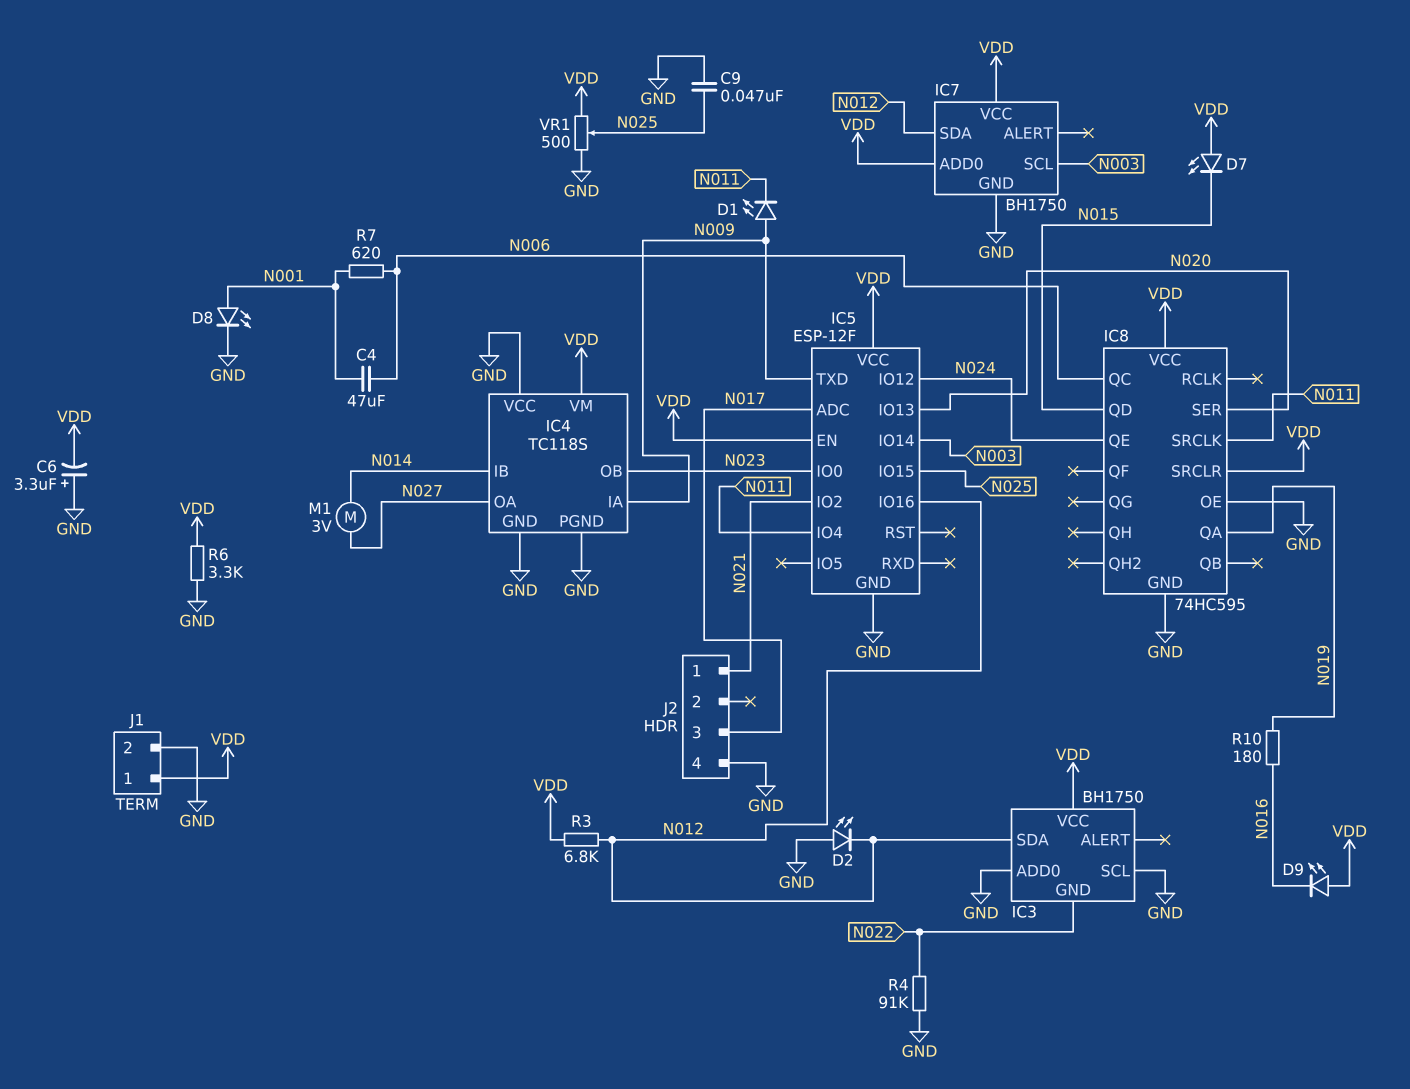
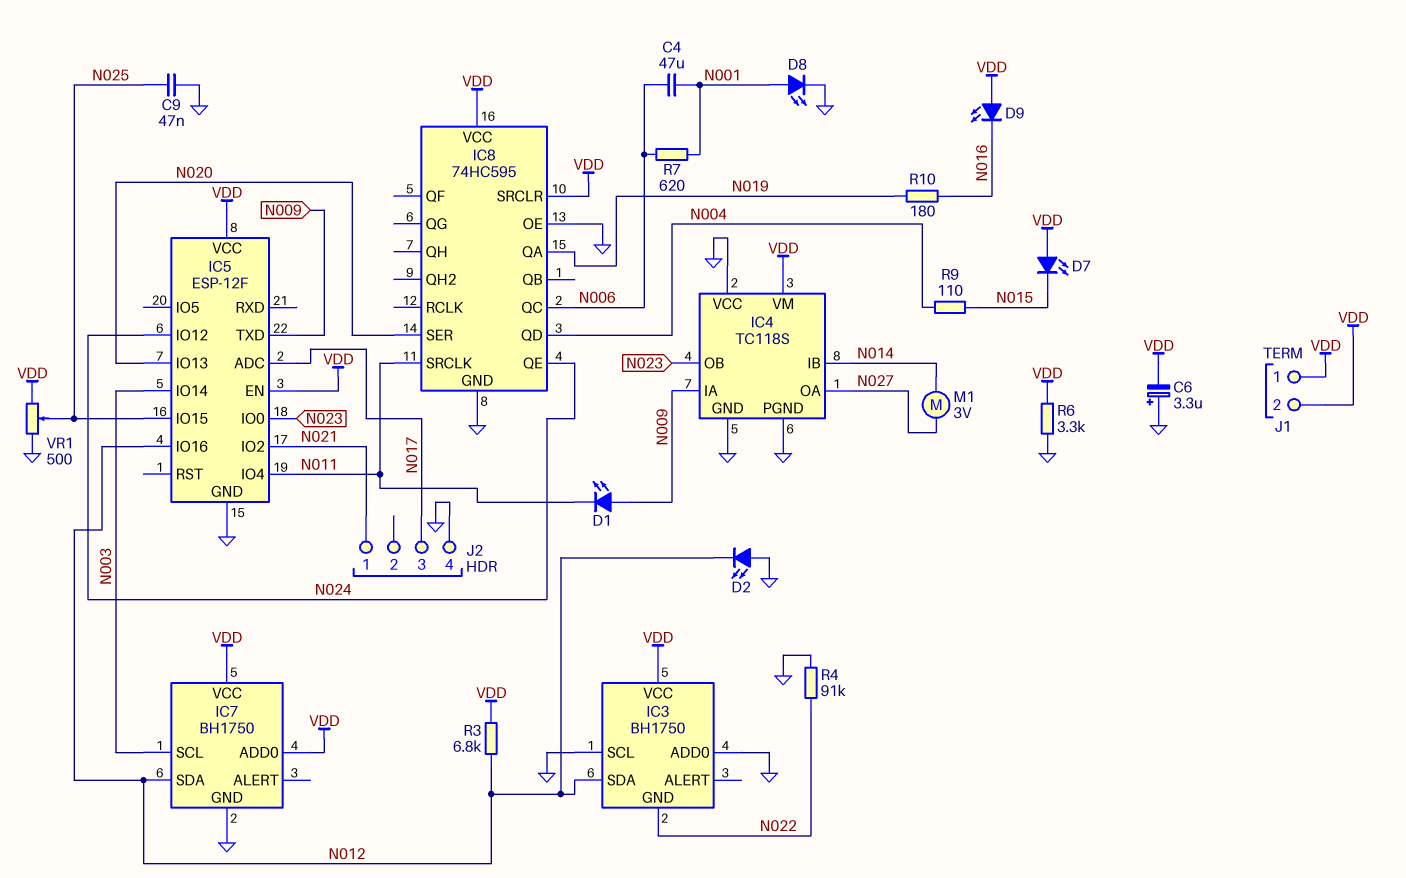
IC8 pin QD: N015 -> N004
J1 pin 2: GND -> VDD
R9: none -> 110 (N004, N015)

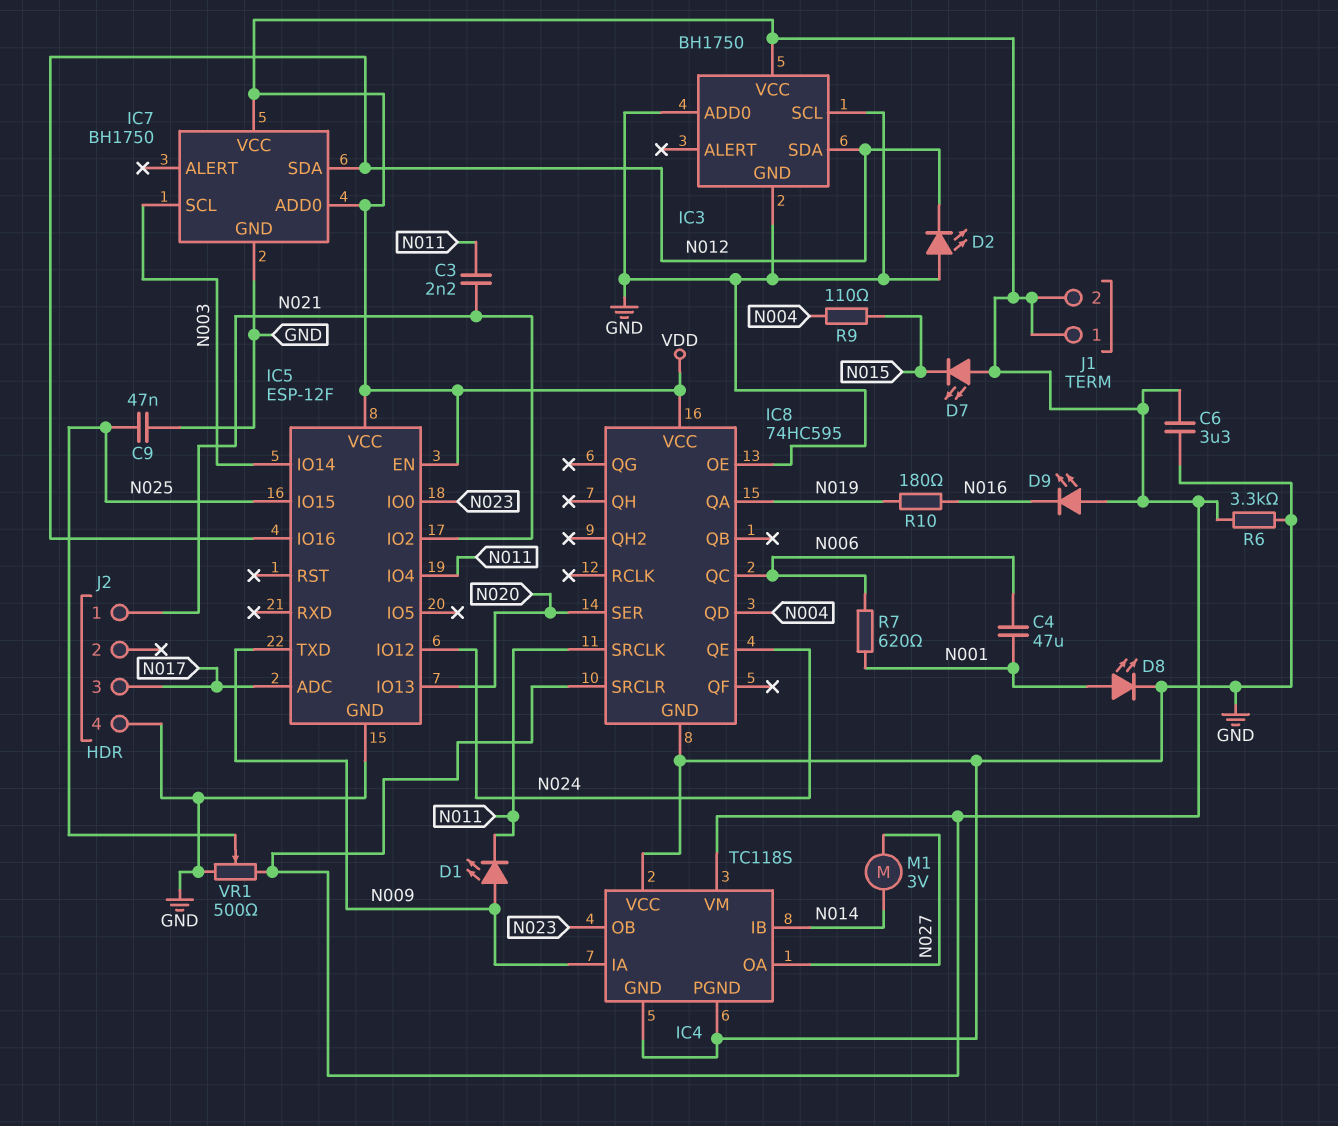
C3: none -> 2.2nF (N011, N021)
C6: 3.3uF (plus GND, minus VDD) -> 3.3uF (GND, VDD)
IC3 pin GND: N022 -> GND
R3: 6.8k (N012, VDD) -> none
R4: 91k (GND, N022) -> none

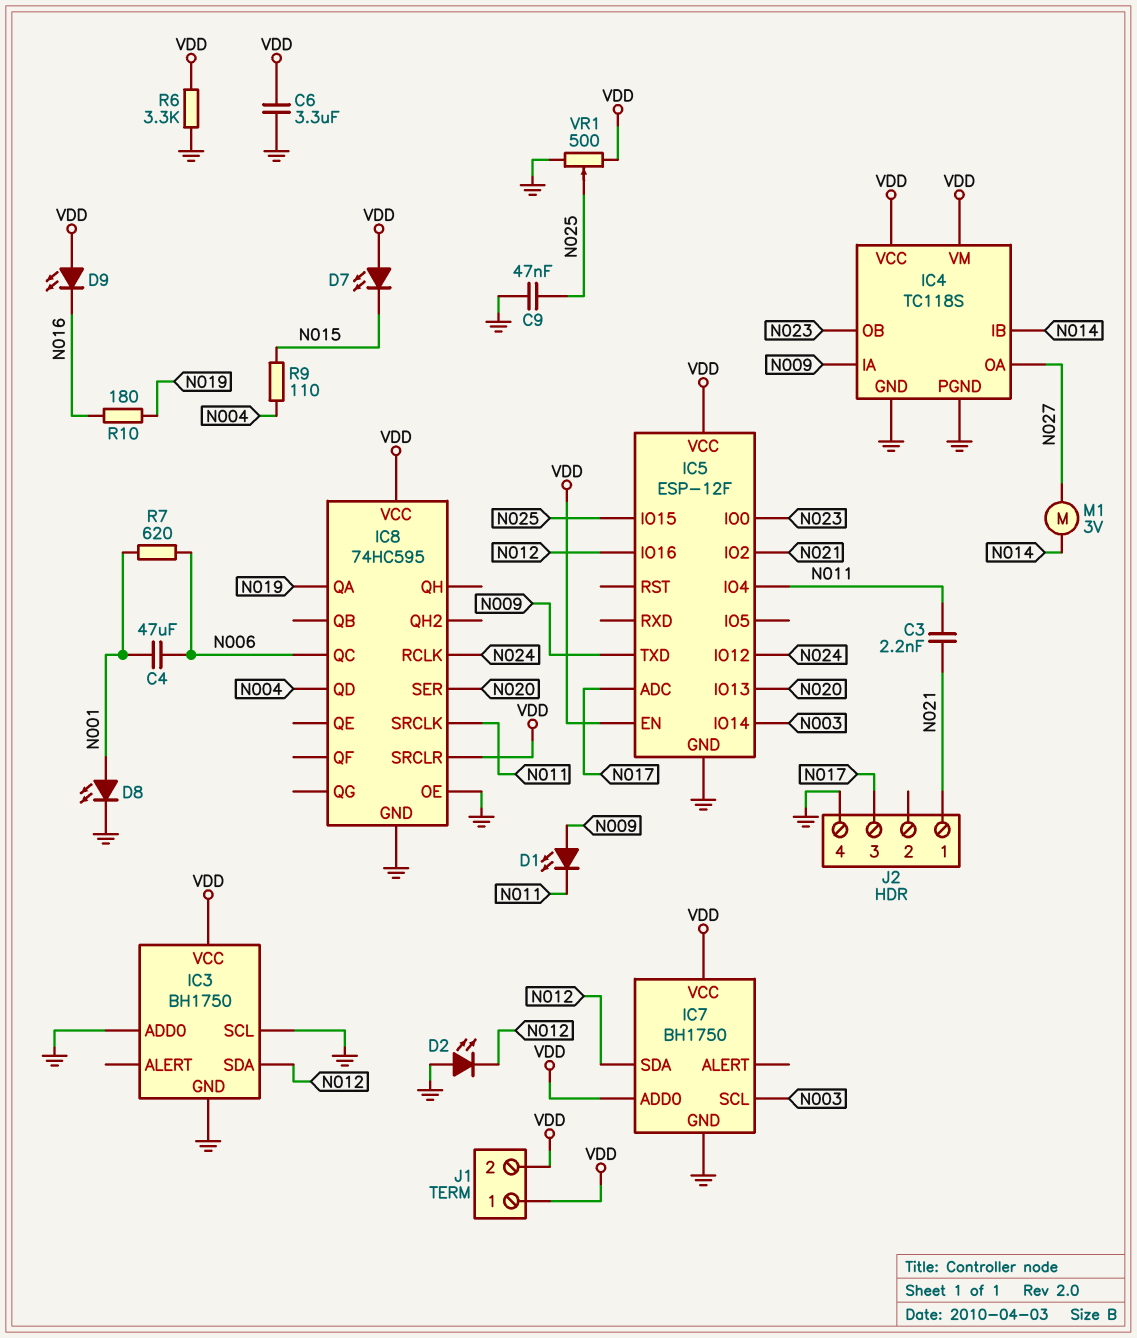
IC4 pin VCC: GND -> VDD
IC8 pin QE: N024 -> none
IC8 pin RCLK: none -> N024

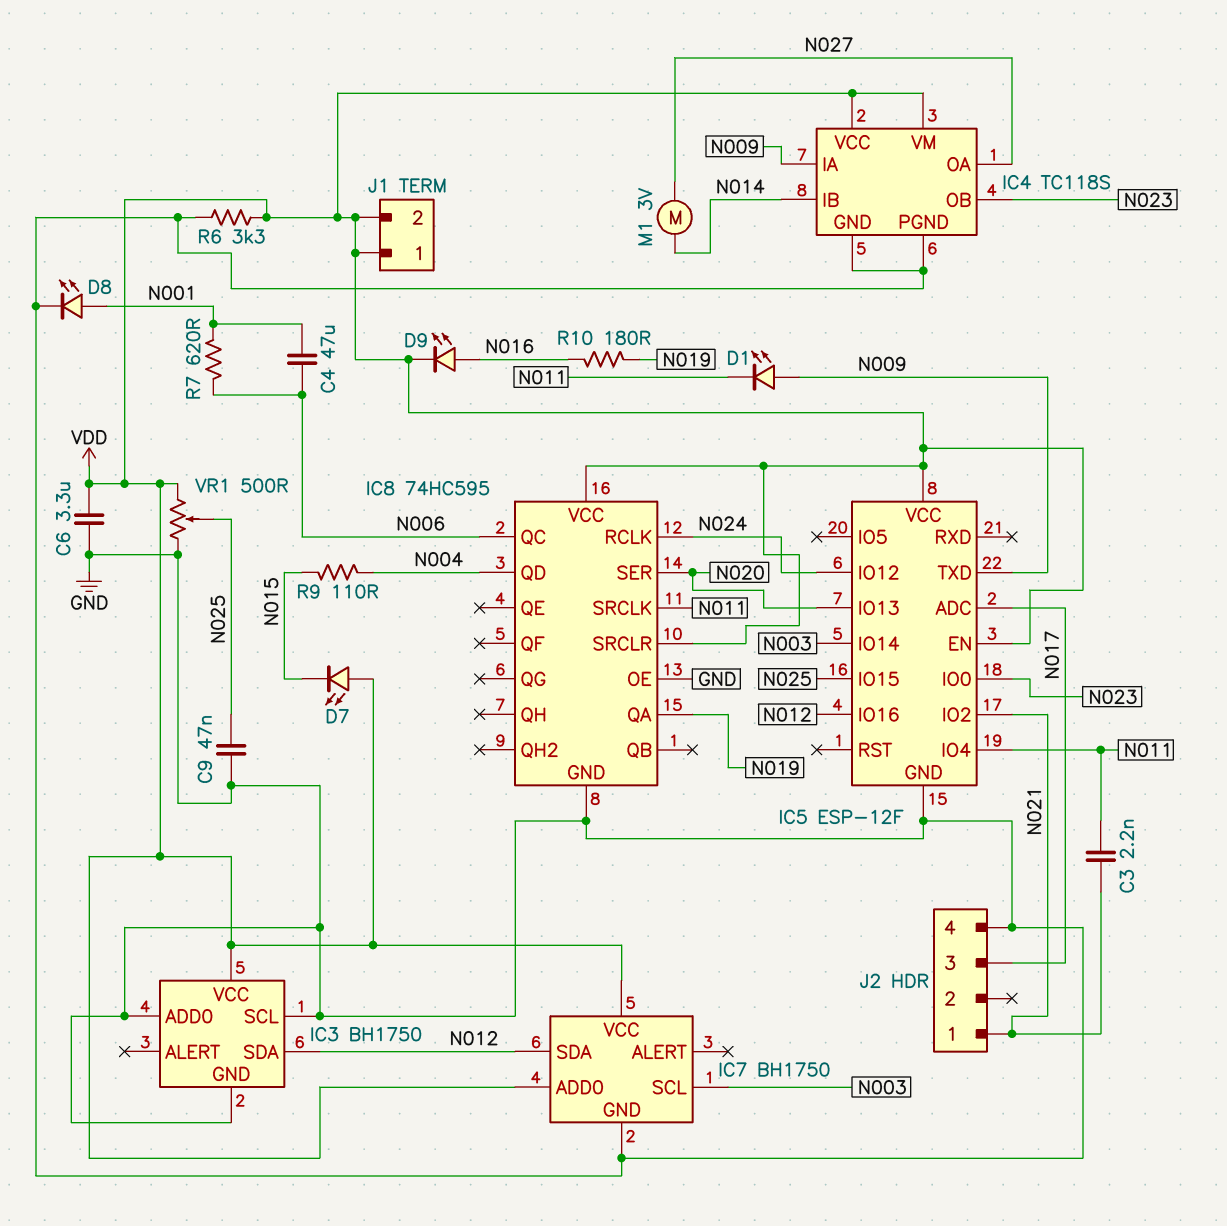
D2: LED (A GND, K N012) -> none
D9: LED (A VDD, K N016) -> LED (A N016, K VDD)

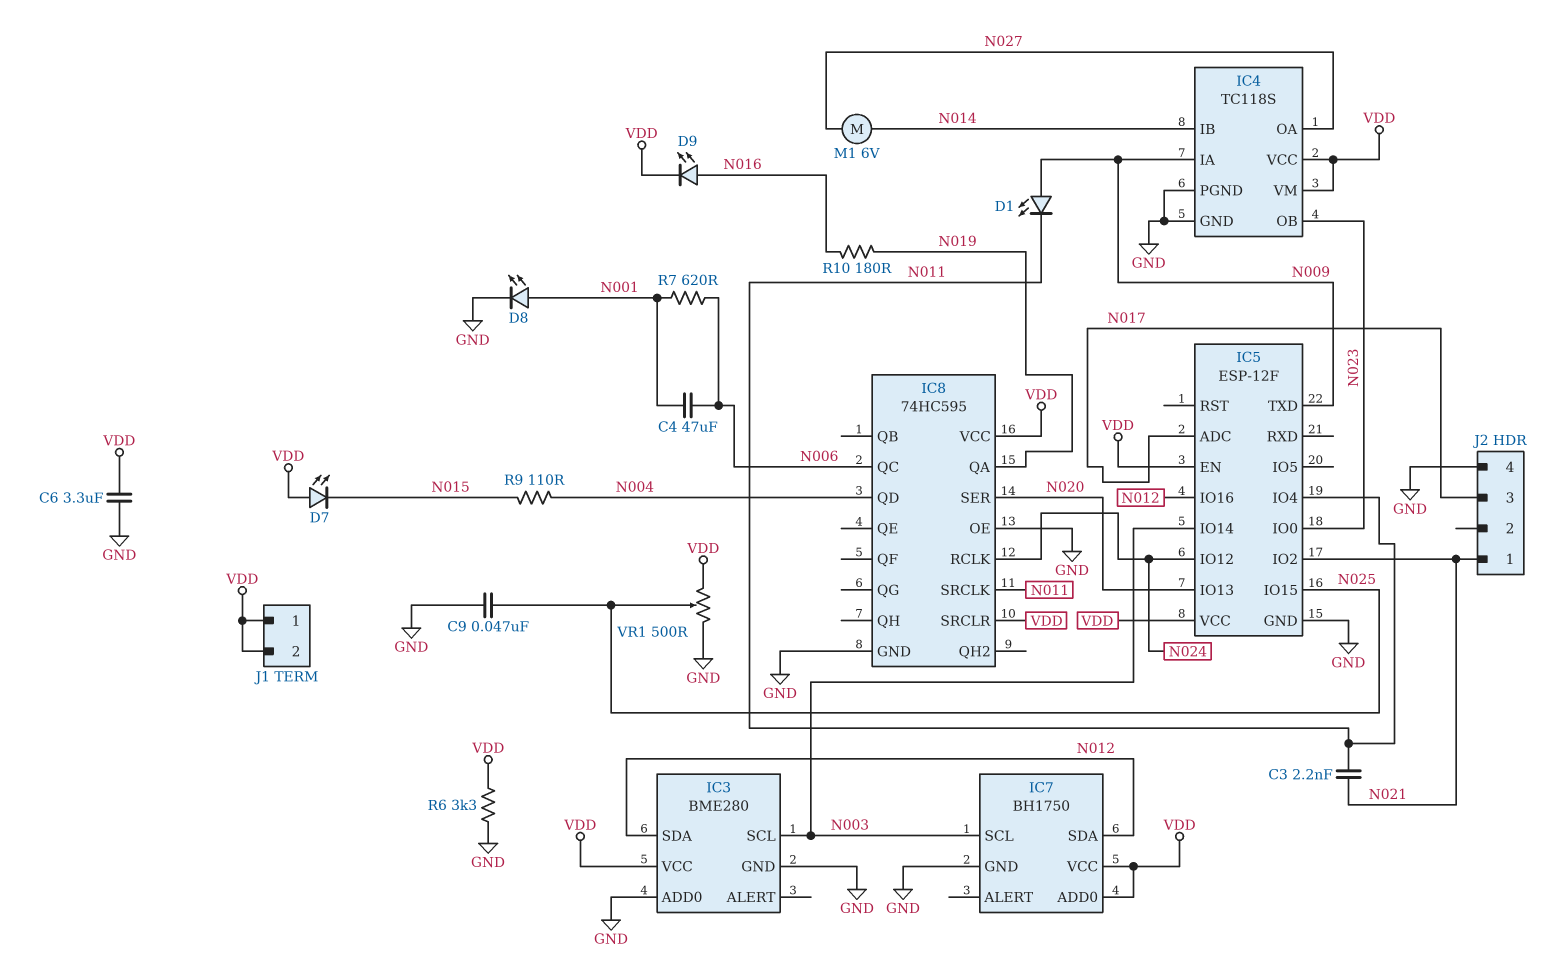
IC3: BH1750 -> BME280
IC3 pin SCL: GND -> N003
M1: motor 3V (N014, N027) -> motor 6V (N014, N027)

